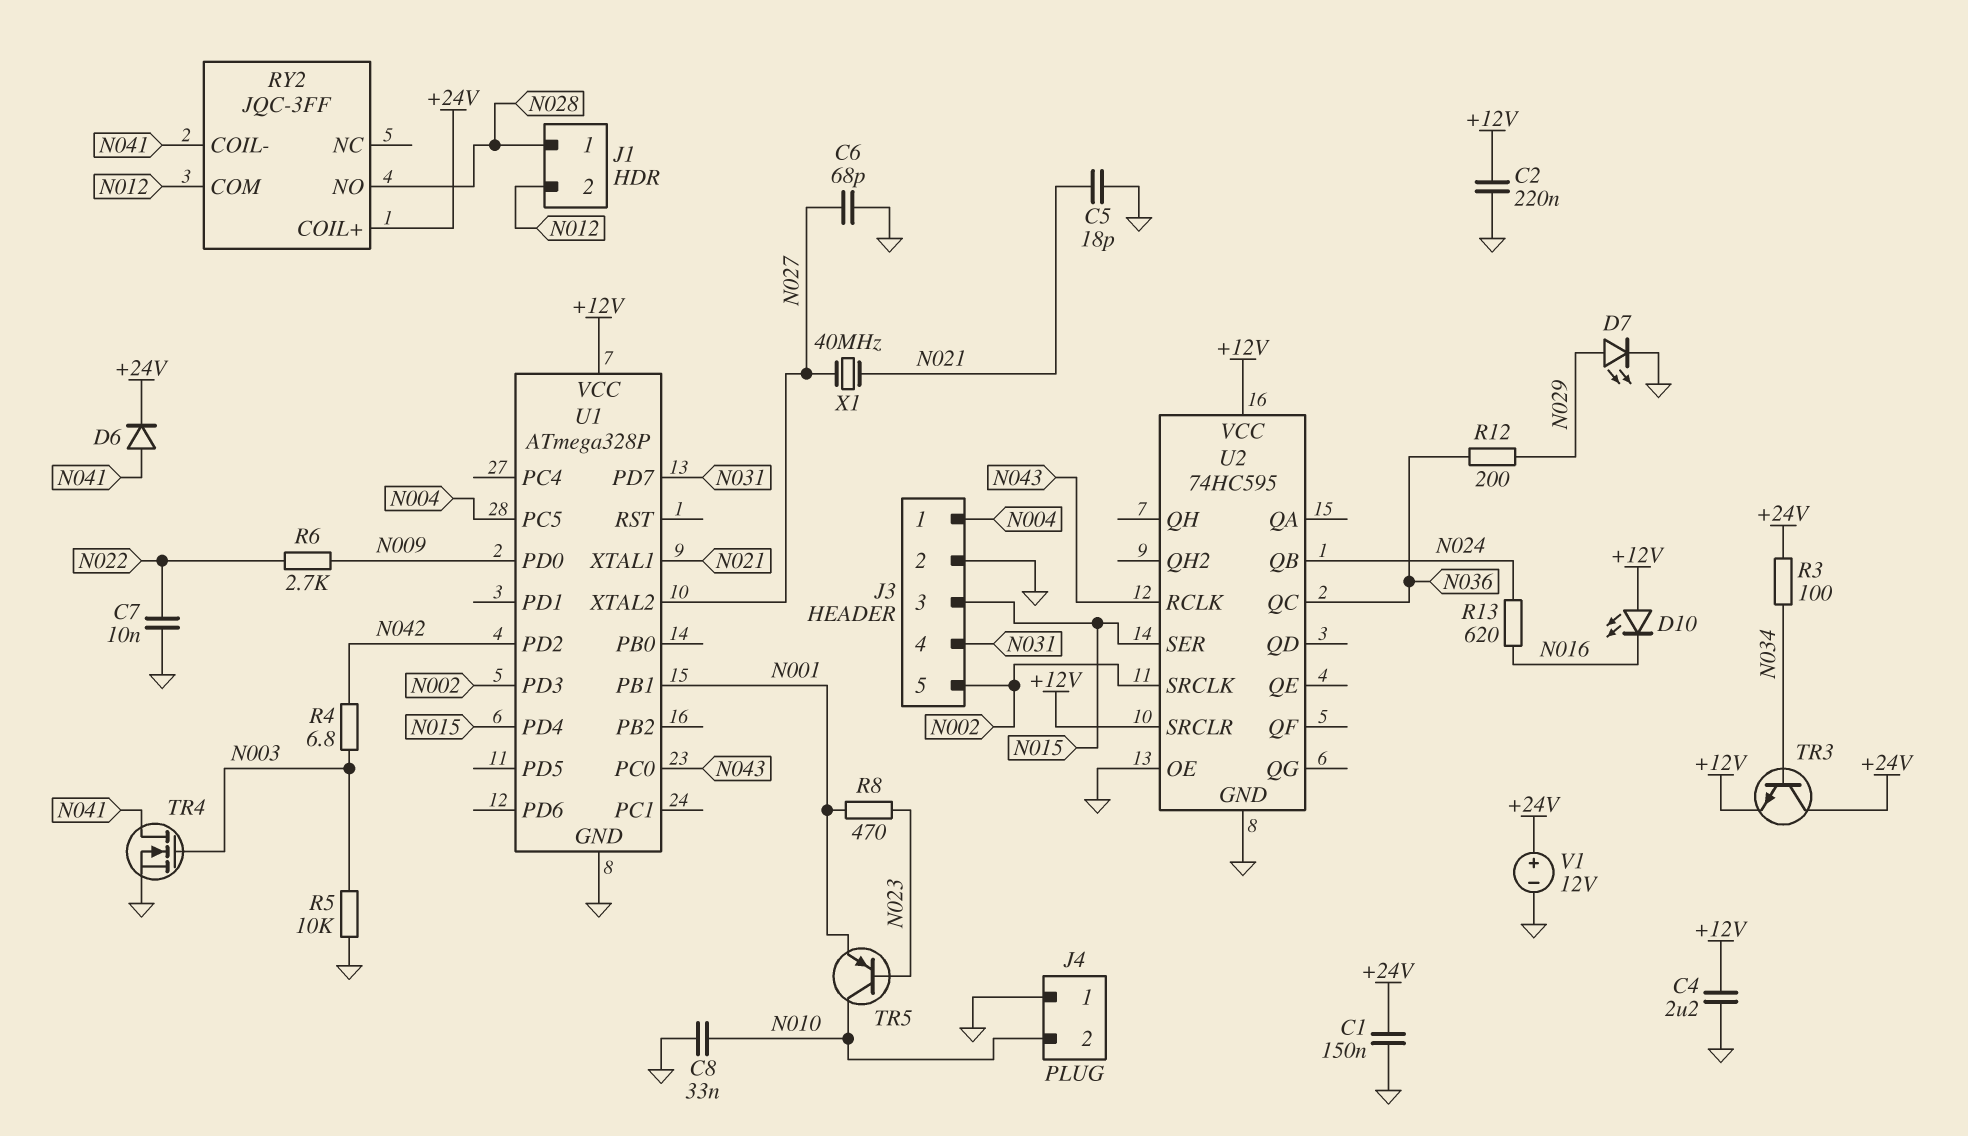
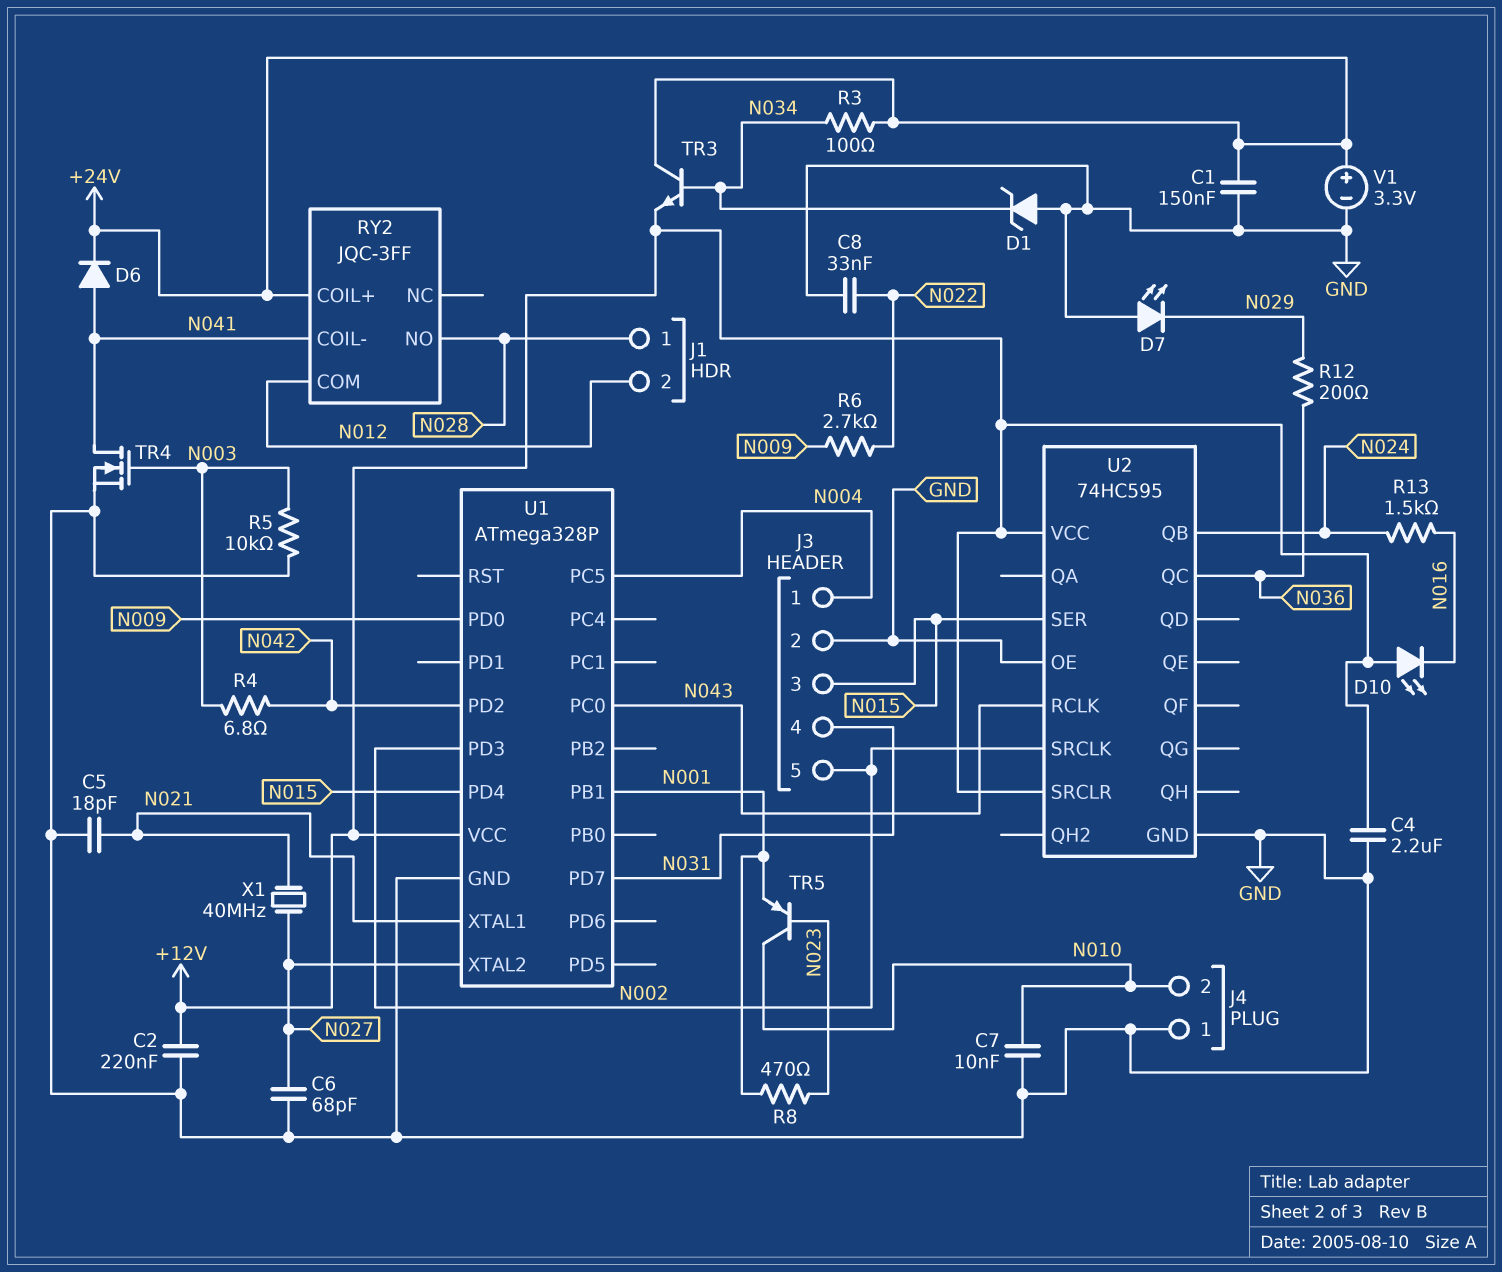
C7: 10nF (GND, N022) -> 10nF (GND, N010)
C8: 33nF (GND, N010) -> 33nF (GND, N022)
D1: none -> zener (A GND, K N034)
D7: LED (A N029, K GND) -> LED (A GND, K N029)
R13: 620 (N016, N024) -> 1.5k (N016, N024)
V1: 12V (plus +24V, minus GND) -> 3.3V (plus +24V, minus GND)

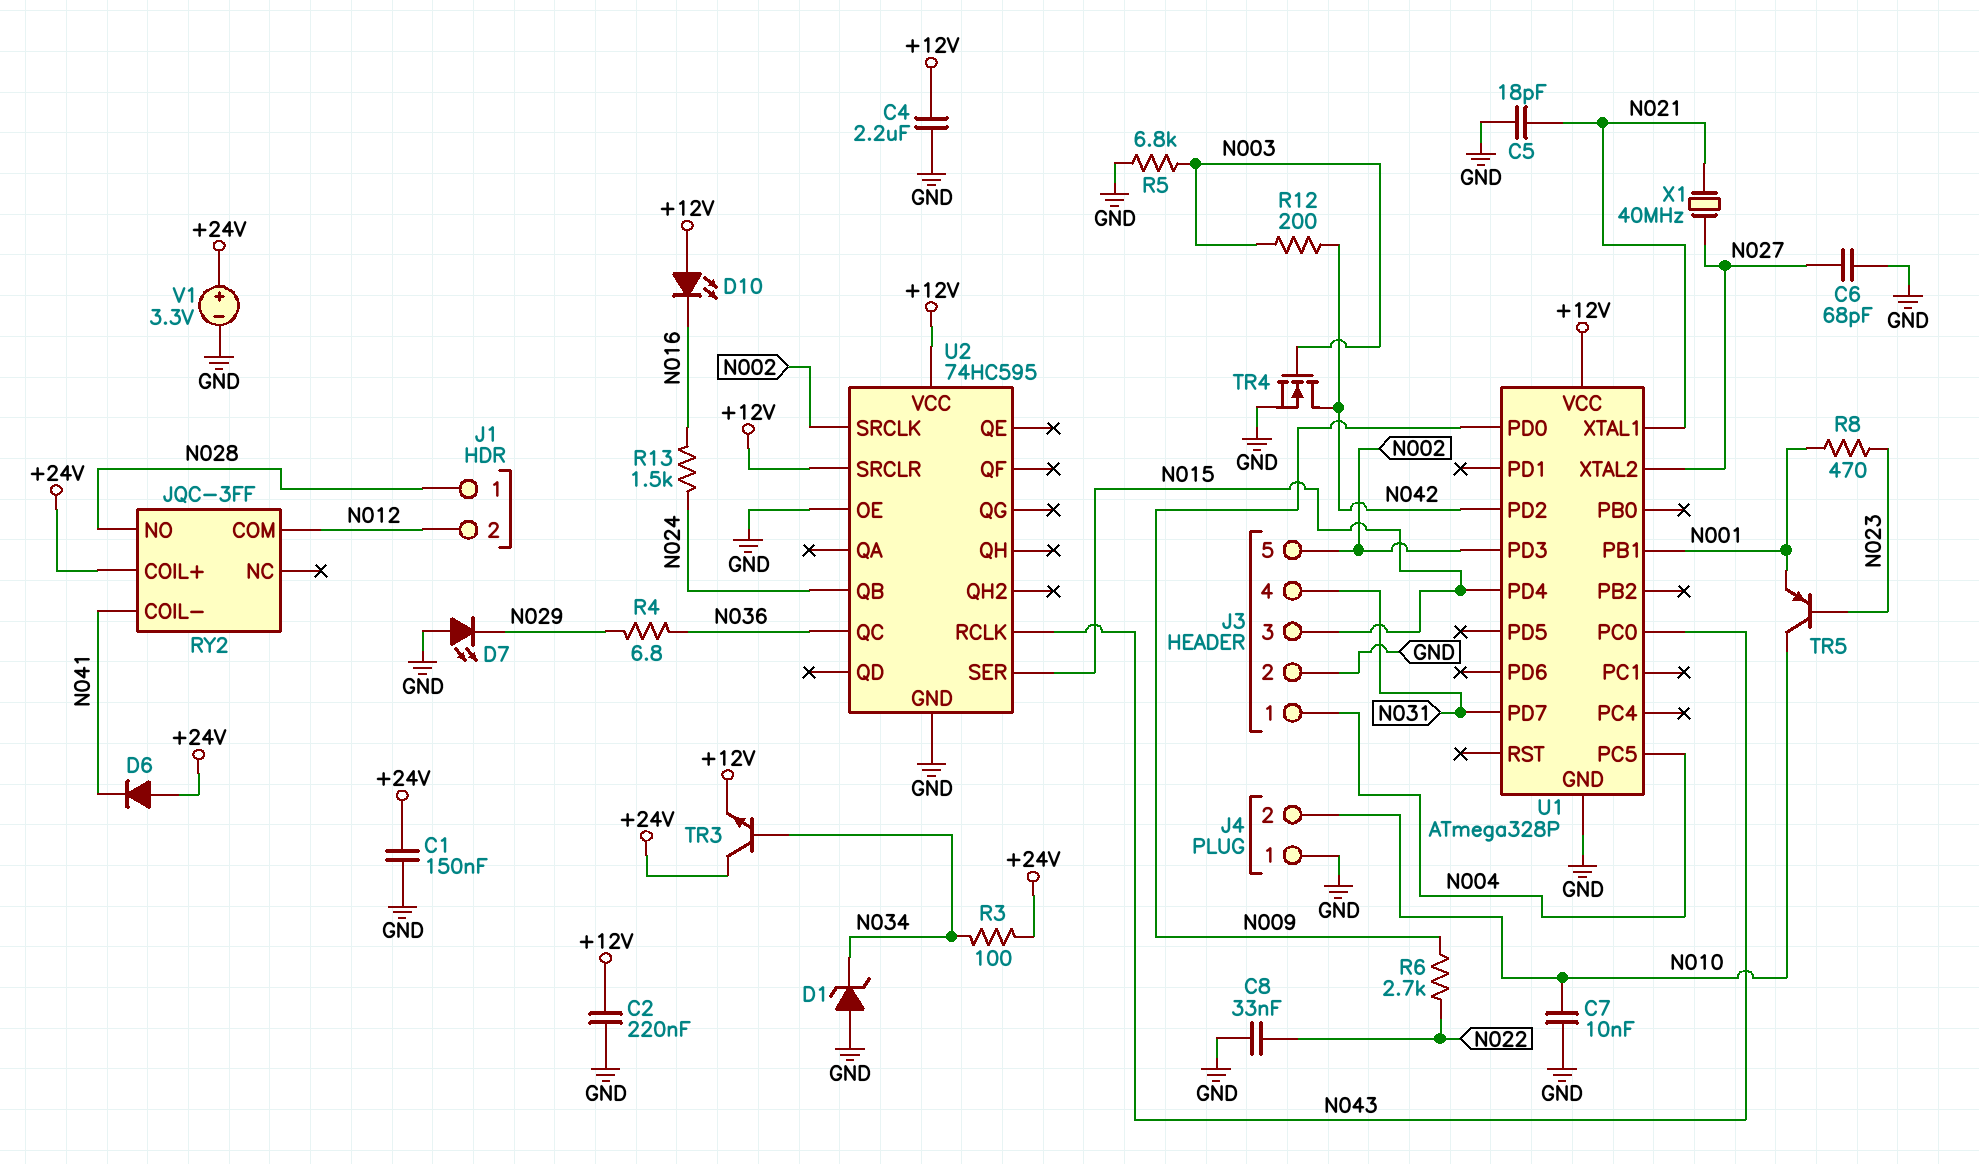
D6: diode (A N041, K +24V) -> diode (A +24V, K N041)
R4: 6.8 (N003, N042) -> 6.8 (N029, N036)
R5: 10k (GND, N003) -> 6.8k (GND, N003)
R12: 200 (N029, N036) -> 200 (N003, N042)
TR4: NMOS (G N003, D N041, S GND) -> NMOS (G N003, D N042, S GND)

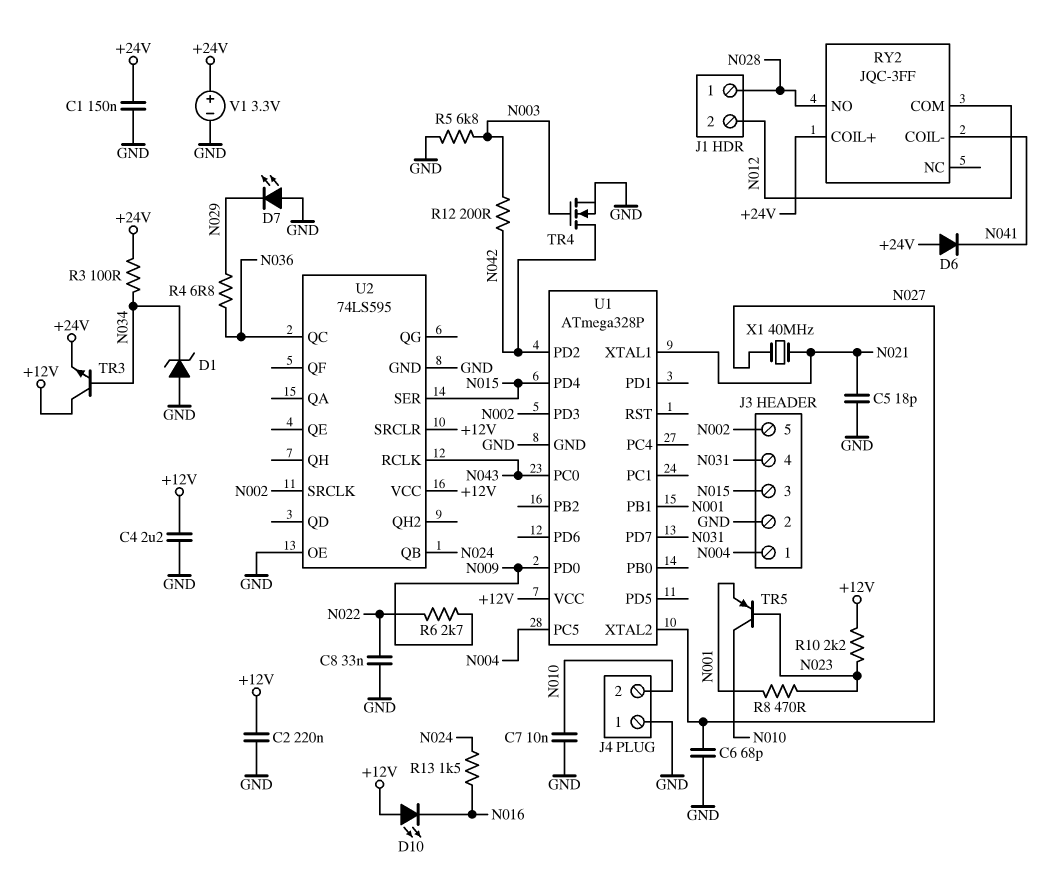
R10: none -> 2.2k (+12V, N023)
TR3: NPN (B N034, C +24V, E +12V) -> NPN (B N034, C +12V, E +24V)
U2: 74HC595 -> 74LS595

